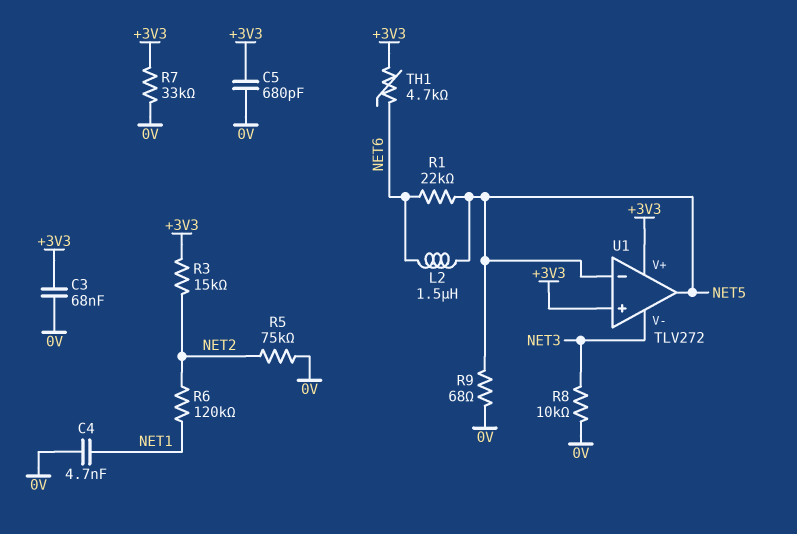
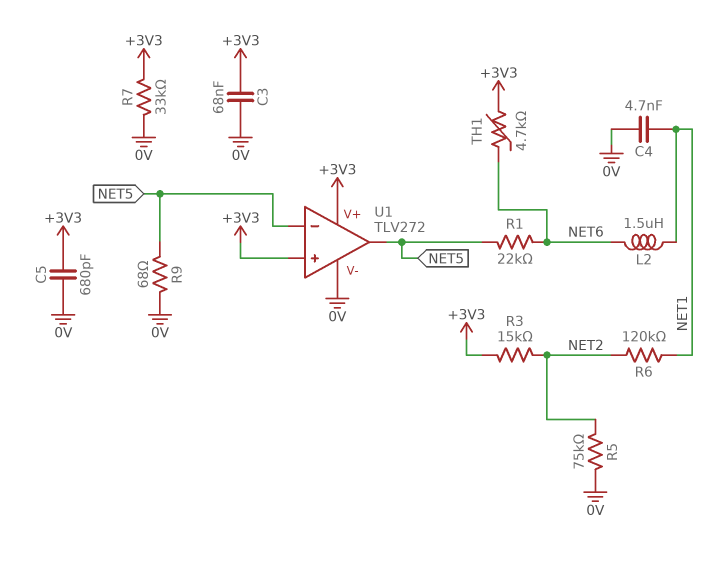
L2: 1.5uH (NET5, NET6) -> 1.5uH (NET1, NET6)
R8: 10k (0V, NET3) -> none
U1 pin V-: NET3 -> 0V

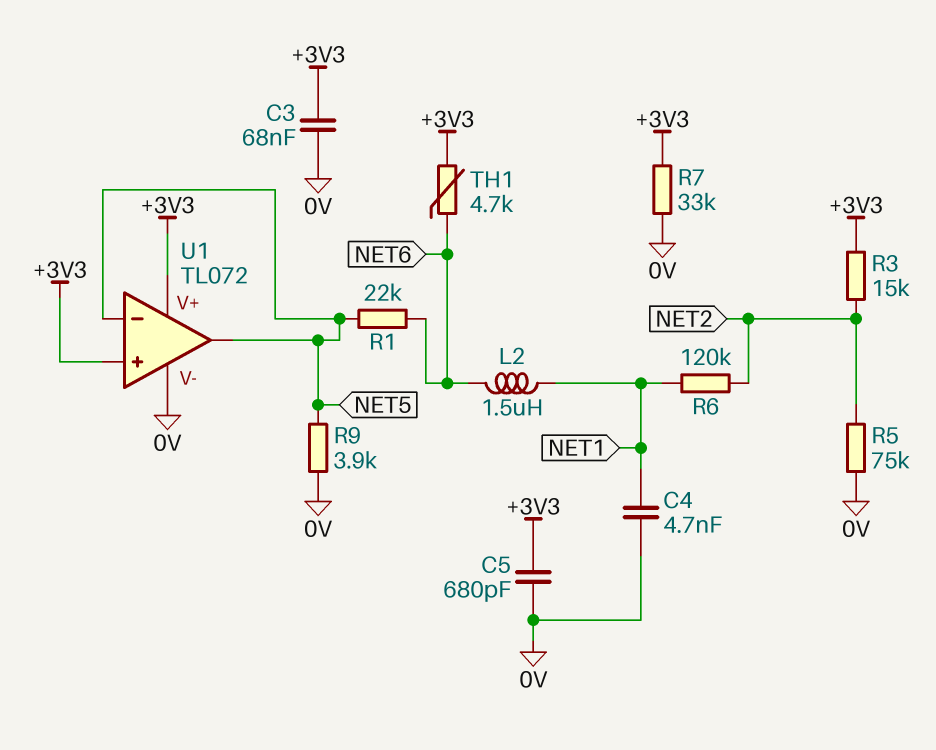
R9: 68 (0V, NET5) -> 3.9k (0V, NET5)
U1: TLV272 -> TL072

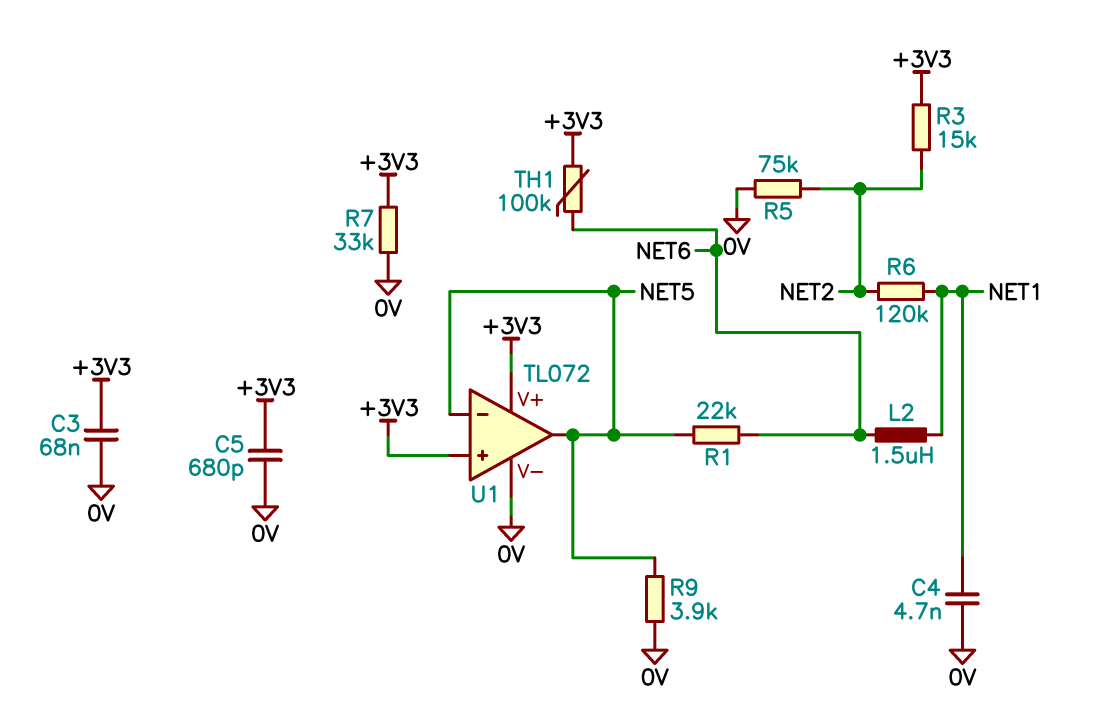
TH1: 4.7k (+3V3, NET6) -> 100k (+3V3, NET6)

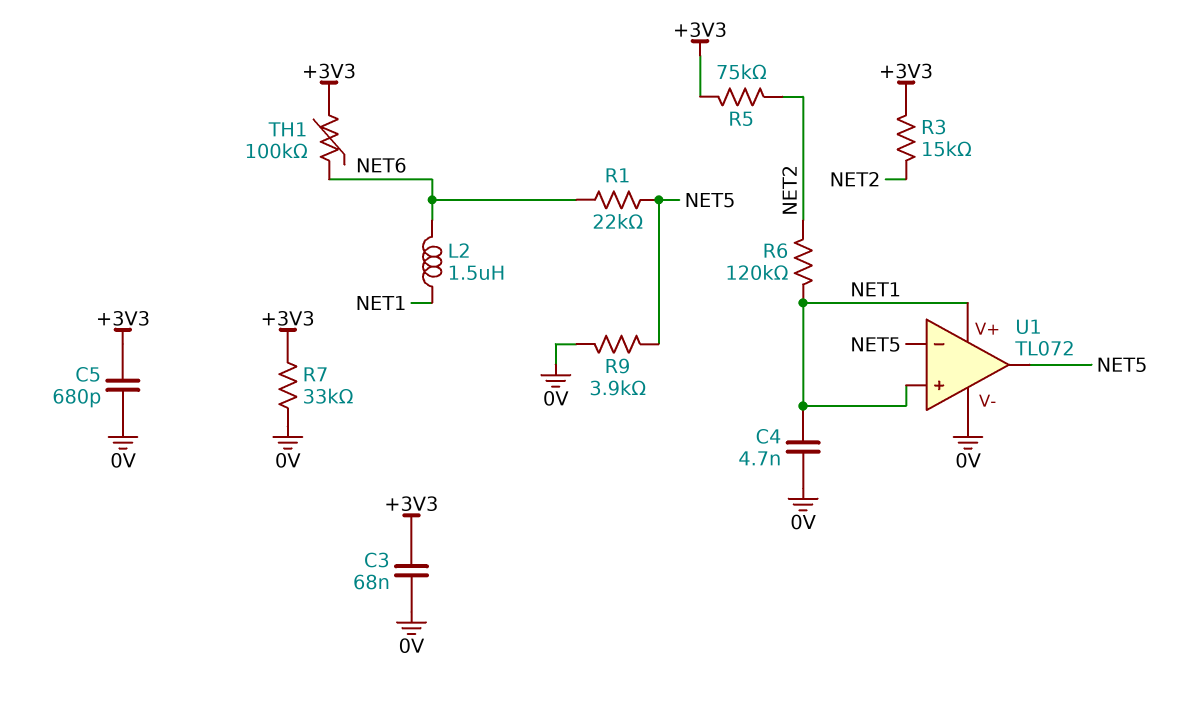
R5: 75k (0V, NET2) -> 75k (+3V3, NET2)
U1 pin V+: +3V3 -> NET1
U1 pin in+: +3V3 -> NET1

